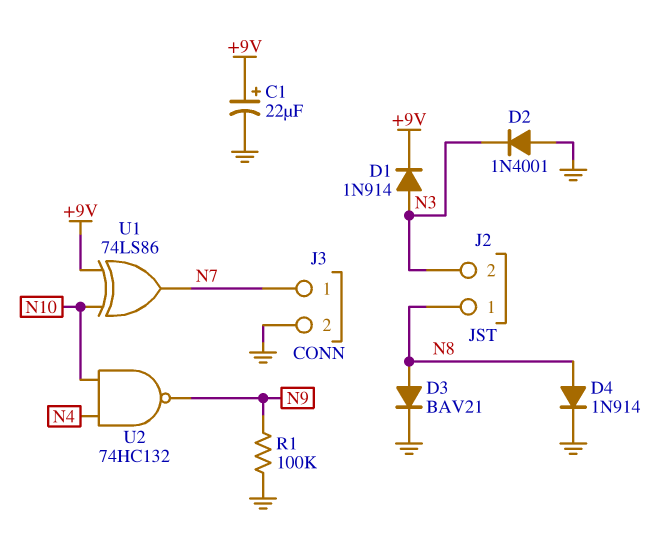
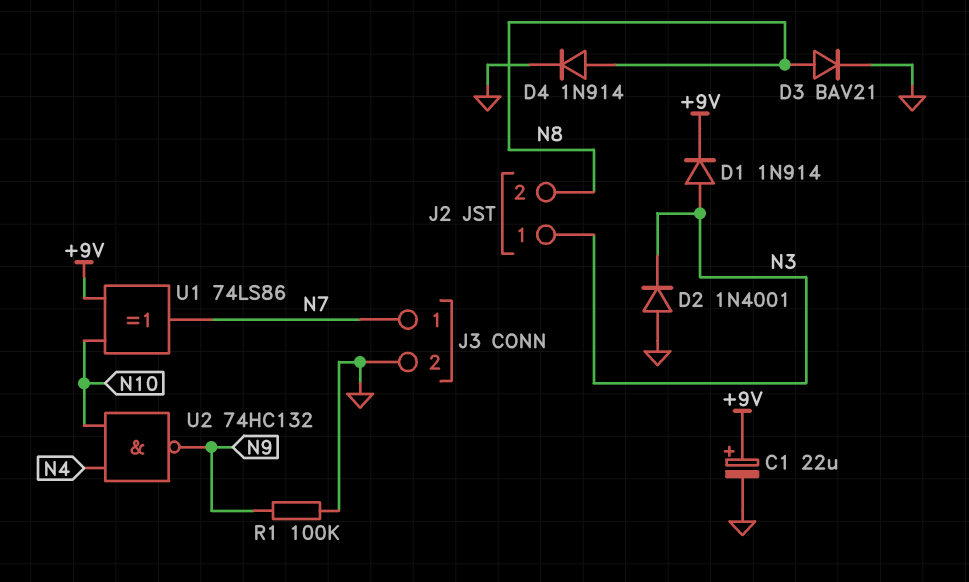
J2 pin 1: N8 -> N3
J2 pin 2: N3 -> N8

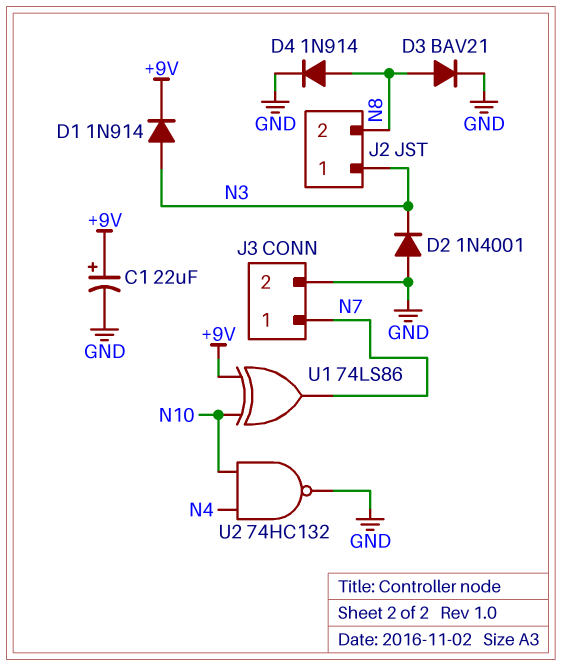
R1: 100k (GND, N9) -> none
U2: NAND 74HC132 (in N4, in N10, out N9) -> NAND 74HC132 (in N4, in N10, out GND)

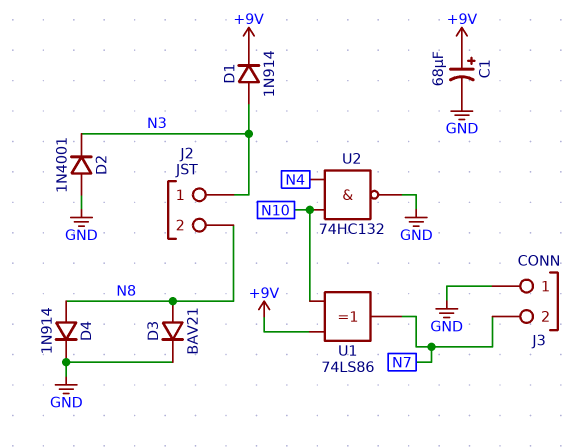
C1: 22uF (plus +9V, minus GND) -> 68uF (plus +9V, minus GND)
J3 pin 1: N7 -> GND
J3 pin 2: GND -> N7

